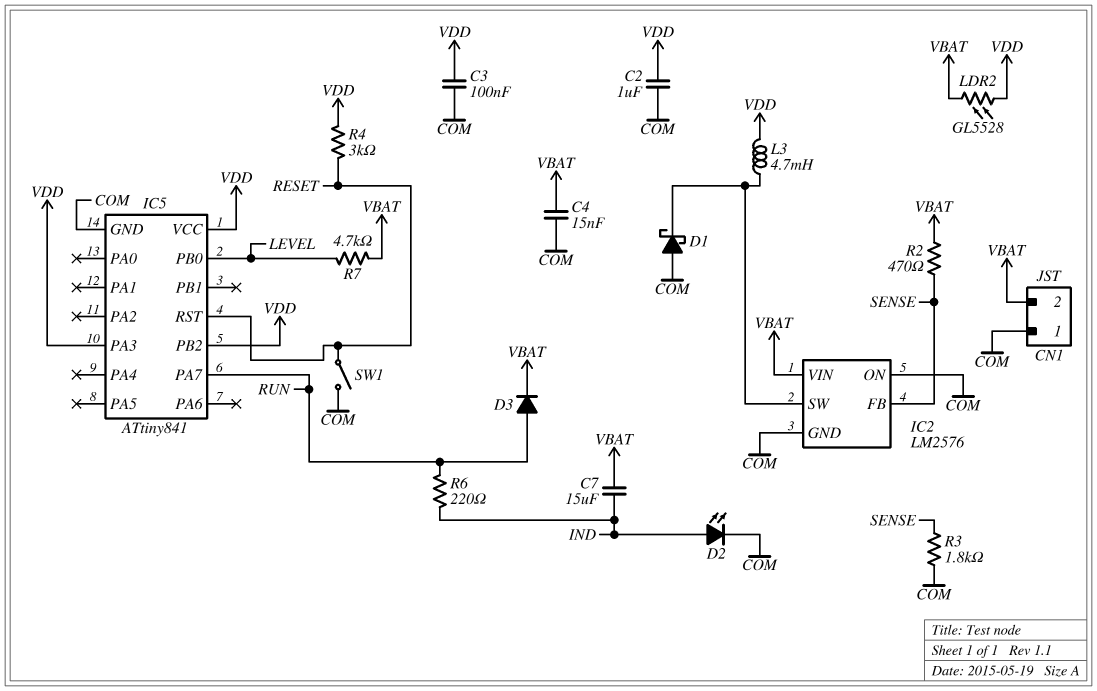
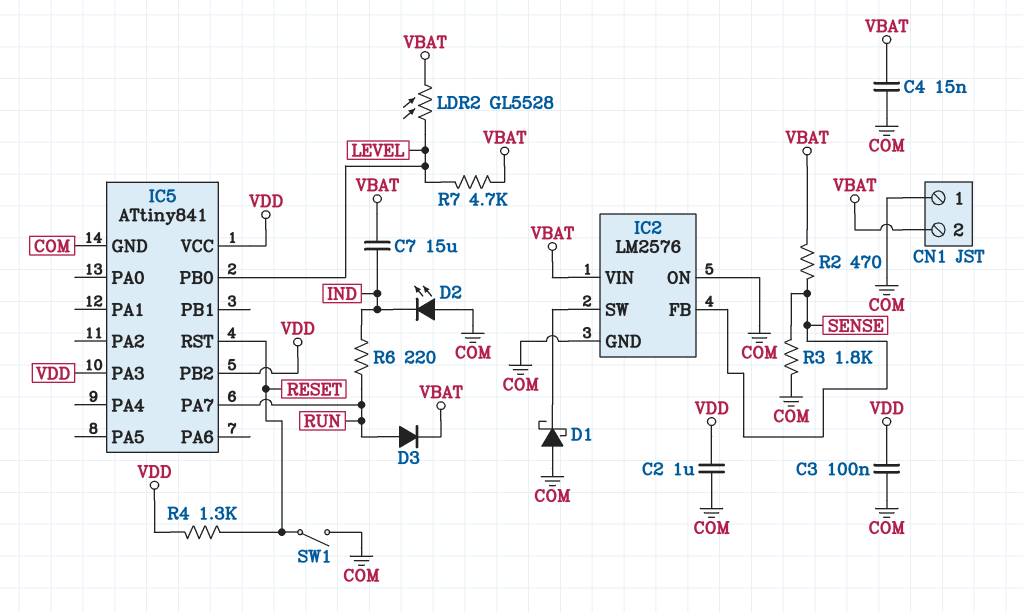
D2: LED (A IND, K COM) -> LED (A COM, K IND)
L3: 4.7mH (IC2/SW, VDD) -> none
LDR2: GL5528 (VBAT, VDD) -> GL5528 (LEVEL, VBAT)
R4: 3k (RESET, VDD) -> 1.3k (RESET, VDD)

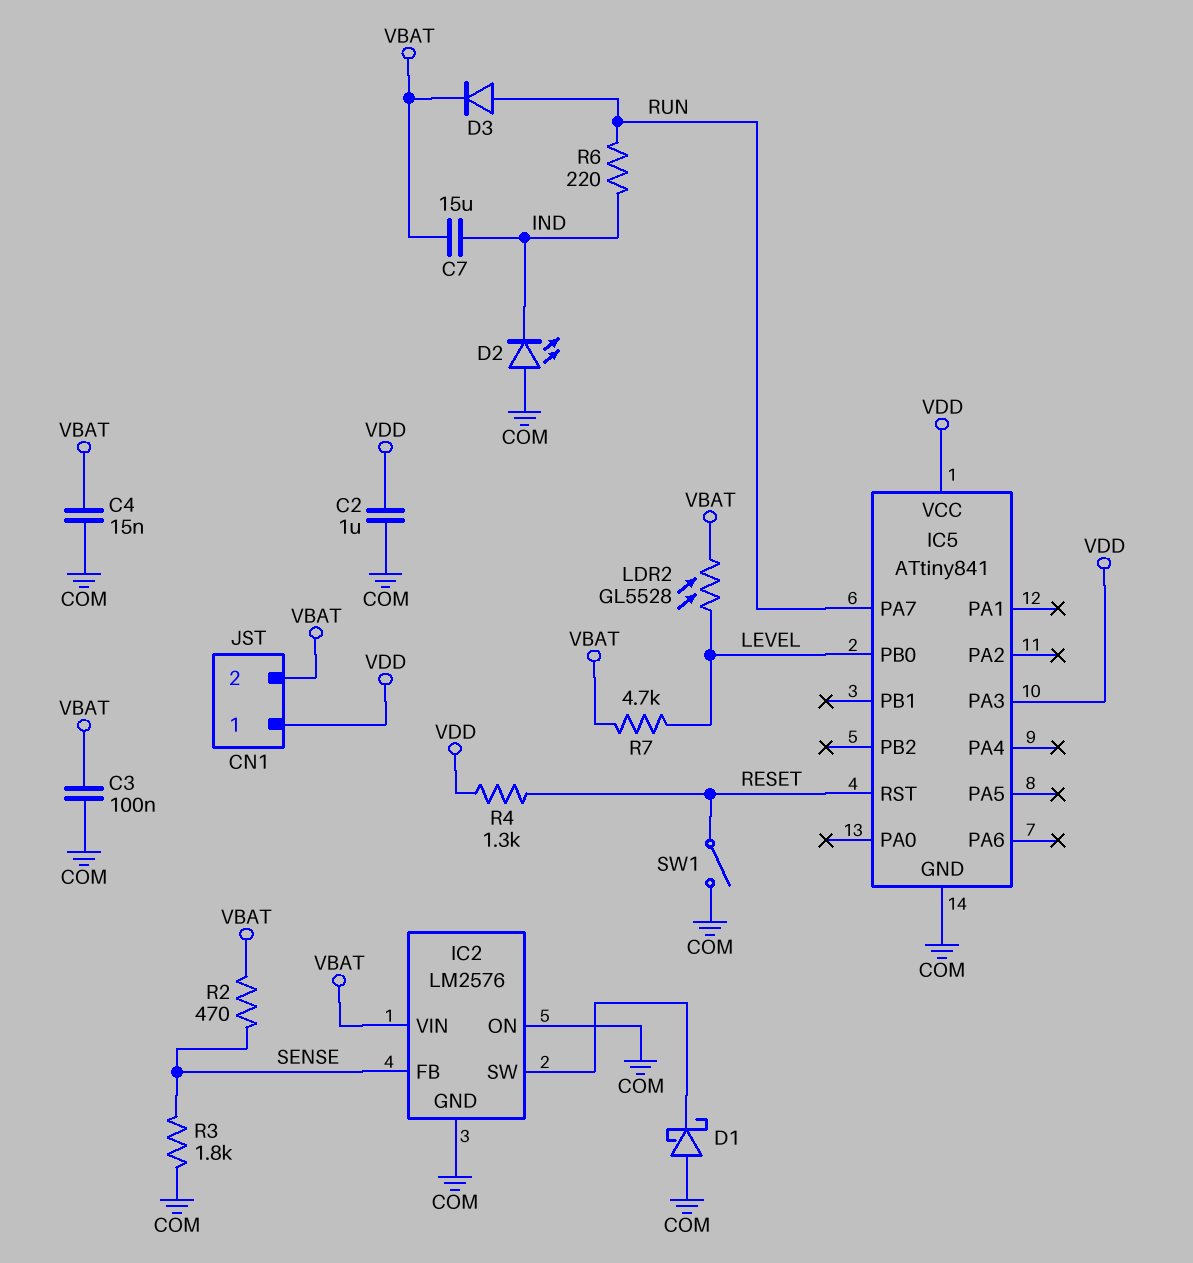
C3: 100nF (COM, VDD) -> 100nF (COM, VBAT)
CN1 pin 1: COM -> VDD
IC5 pin PB2: VDD -> none

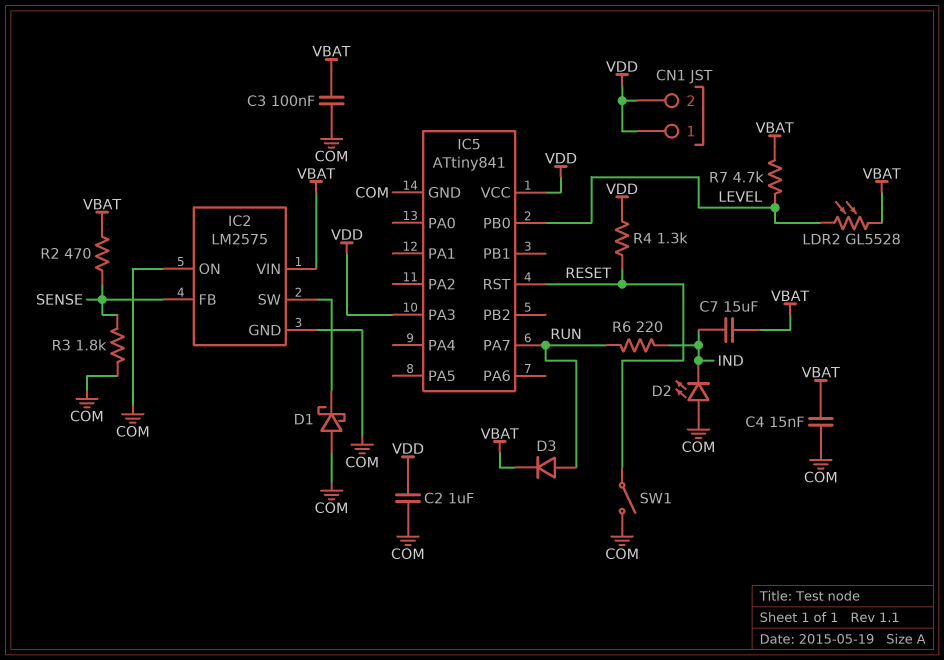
CN1 pin 2: VBAT -> VDD
IC2: LM2576 -> LM2575

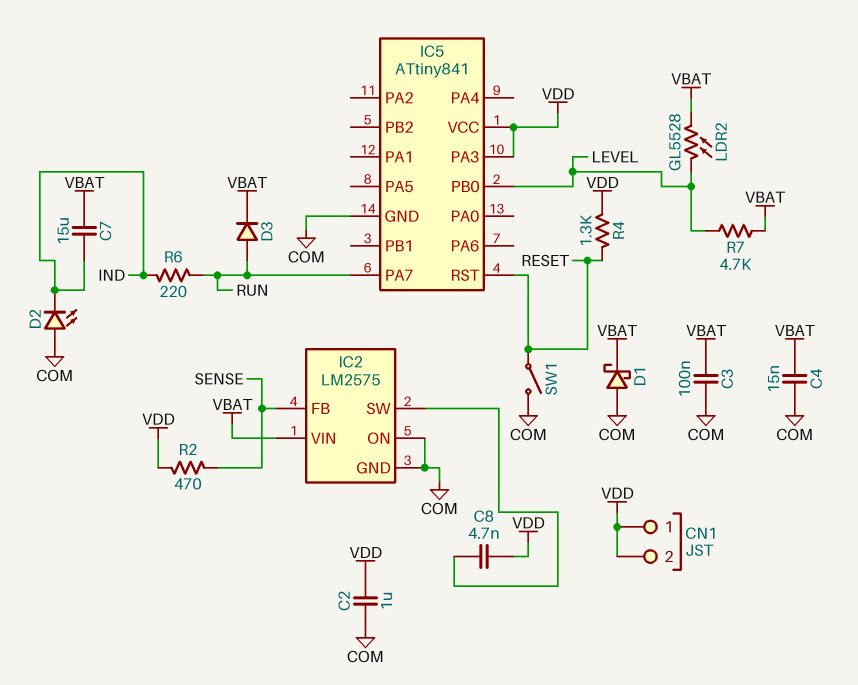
C8: none -> 4.7nF (IC2/SW, VDD)
D1: schottky (A COM, K IC2/SW) -> schottky (A COM, K VBAT)
R2: 470 (SENSE, VBAT) -> 470 (SENSE, VDD)
R3: 1.8k (COM, SENSE) -> none

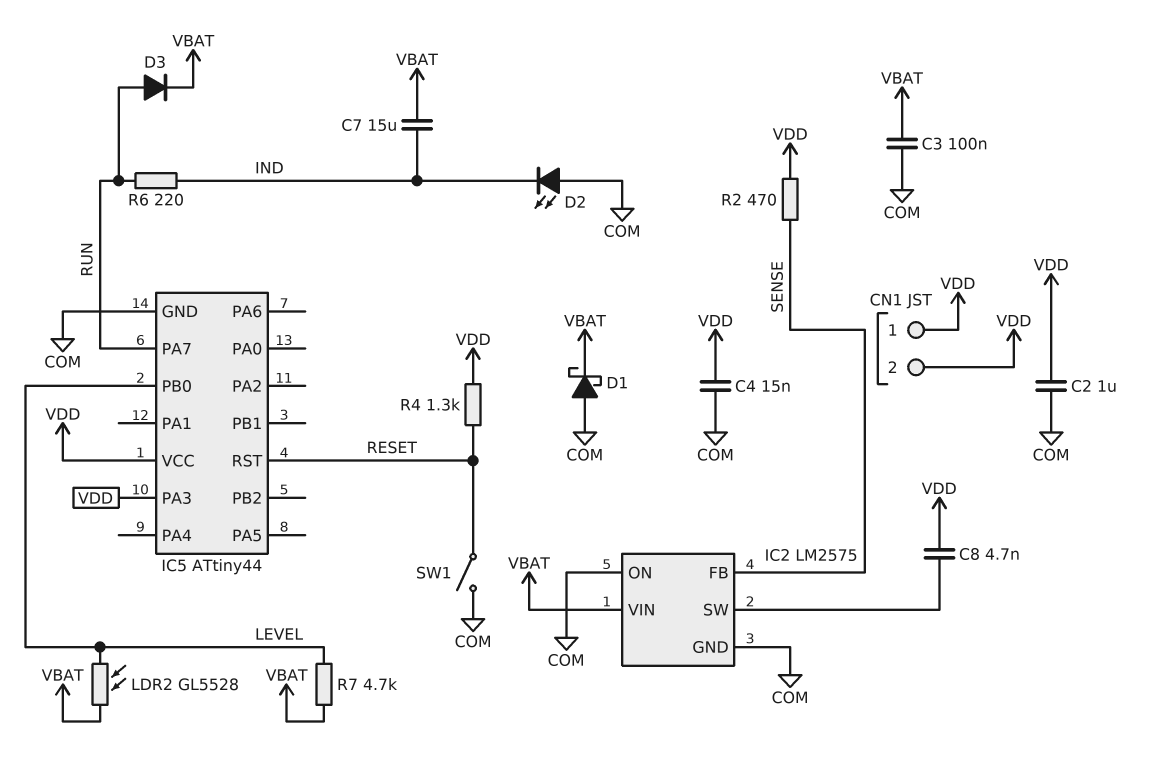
C4: 15nF (COM, VBAT) -> 15nF (COM, VDD)
IC5: ATtiny841 -> ATtiny44

